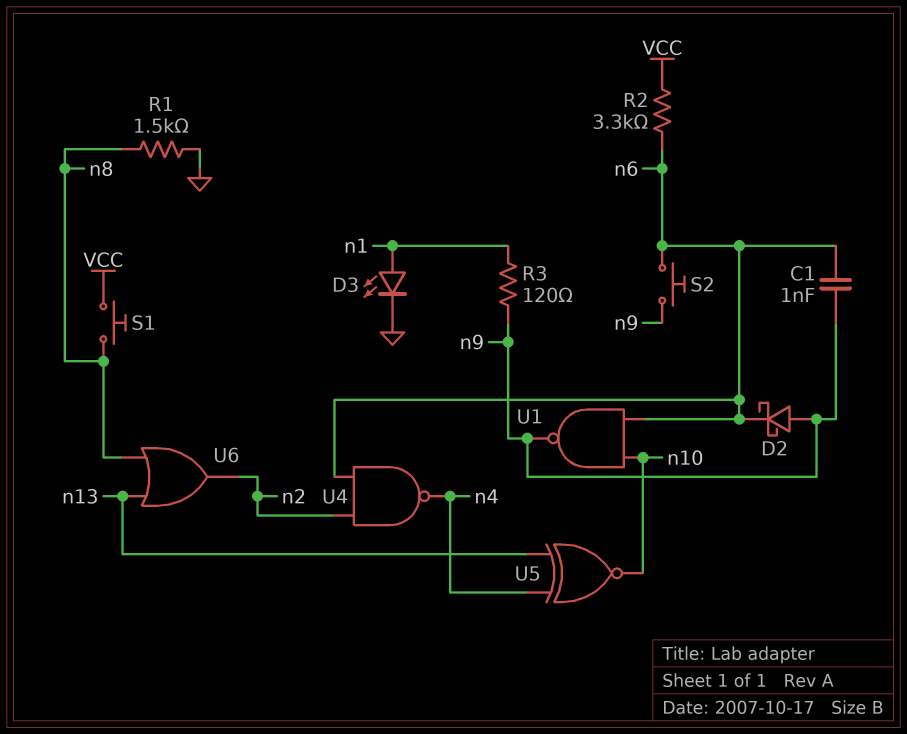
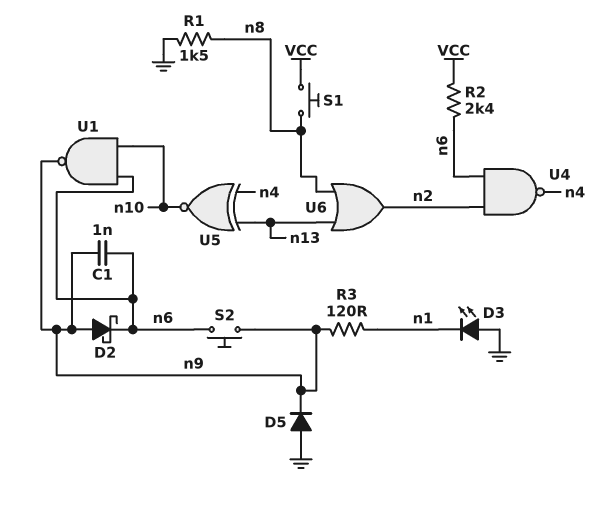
D3: LED (A n1, K GND) -> LED (A GND, K n1)
D5: none -> diode (A GND, K n9)
R2: 3.3k (VCC, n6) -> 2.4k (VCC, n6)

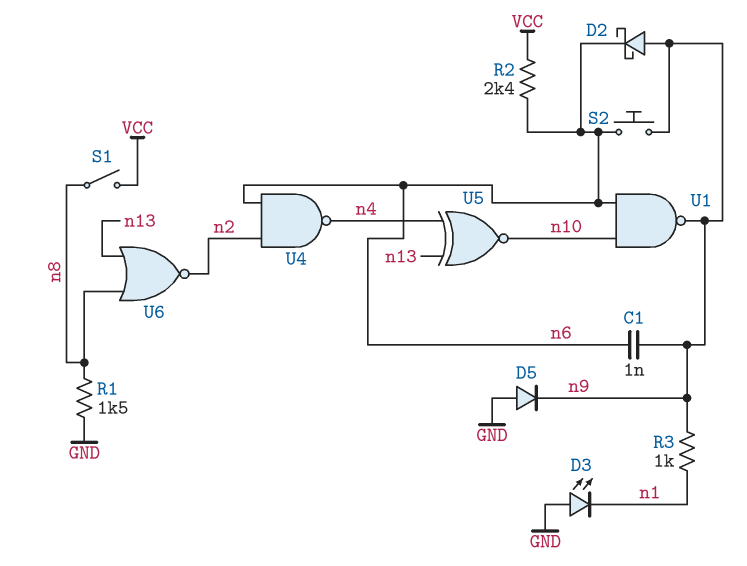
R3: 120 (n1, n9) -> 1k (n1, n9)
S1: button (VCC, n8) -> switch (VCC, n8)
U6: OR (in n8, in n13, out n2) -> NOR (in n8, in n13, out n2)

